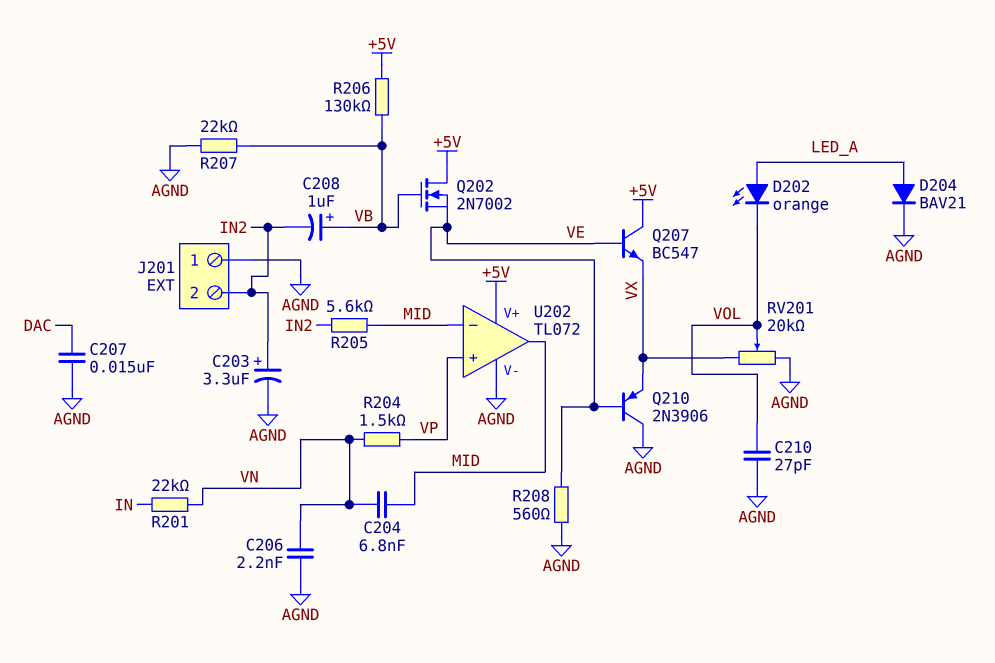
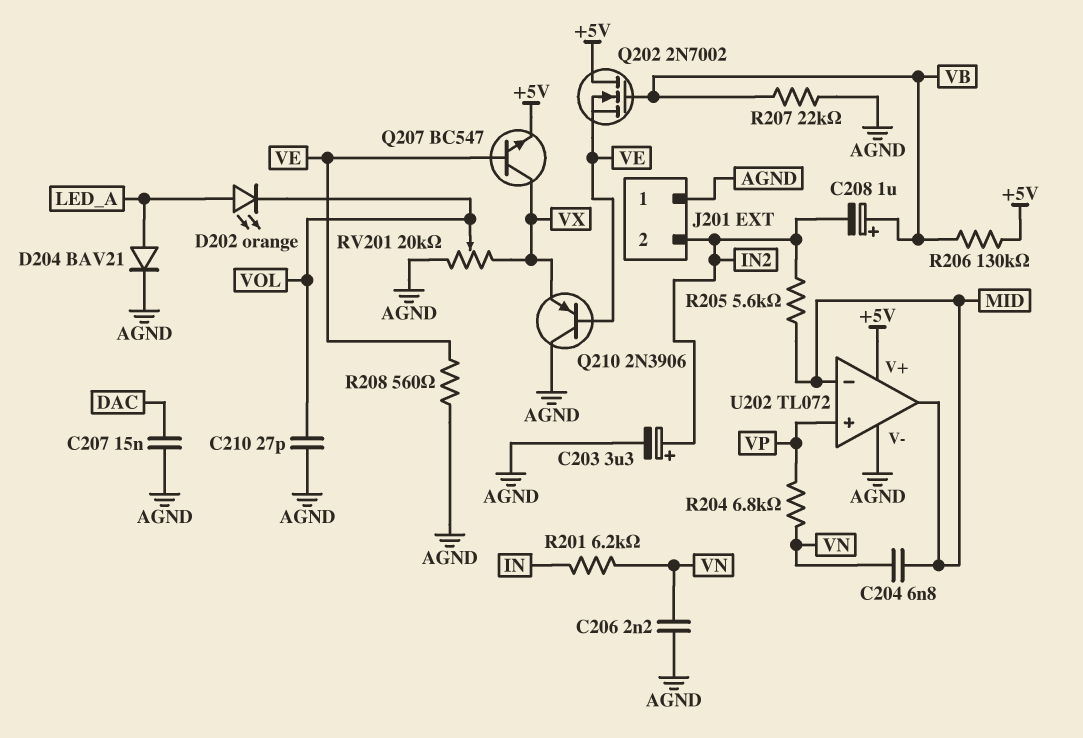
Q207: NPN BC547 (B VE, C +5V, E VX) -> NPN BC547 (B VE, C VX, E +5V)
R201: 22k (IN, VN) -> 6.2k (IN, VN)
R204: 1.5k (VN, VP) -> 6.8k (VN, VP)

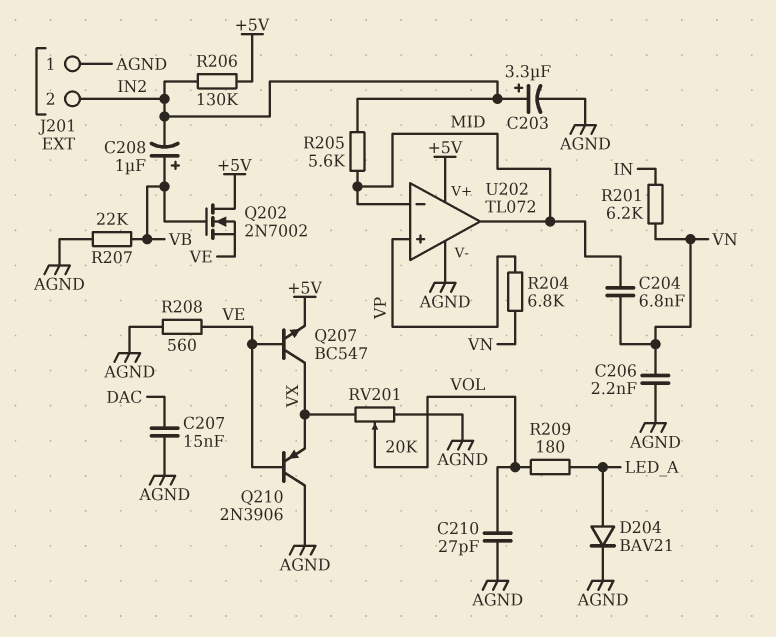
D202: LED orange (A LED_A, K VOL) -> none
R206: 130k (+5V, VB) -> 130k (+5V, IN2)
R209: none -> 180 (LED_A, VOL)

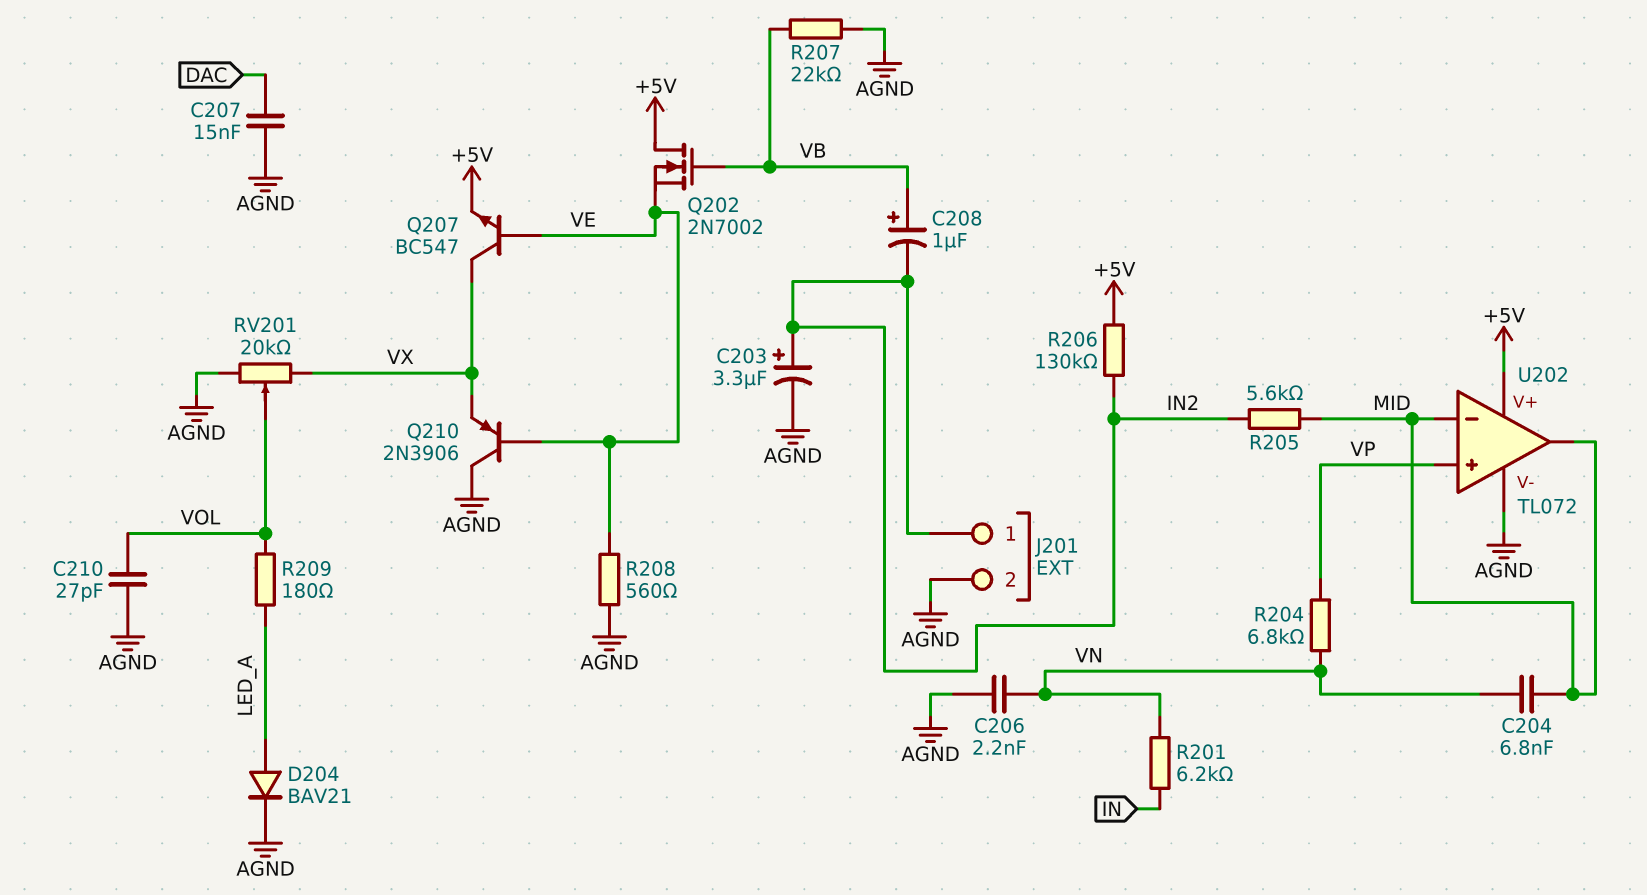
J201 pin 1: AGND -> IN2
J201 pin 2: IN2 -> AGND

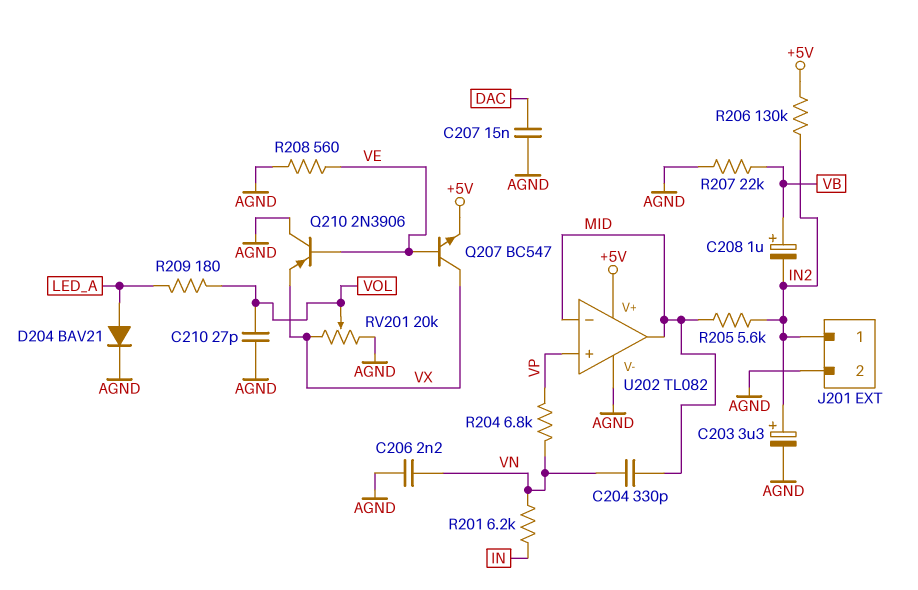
C204: 6.8nF (MID, VN) -> 330pF (MID, VN)
Q202: NMOS 2N7002 (G VB, D +5V, S VE) -> none
U202: TL072 -> TL082

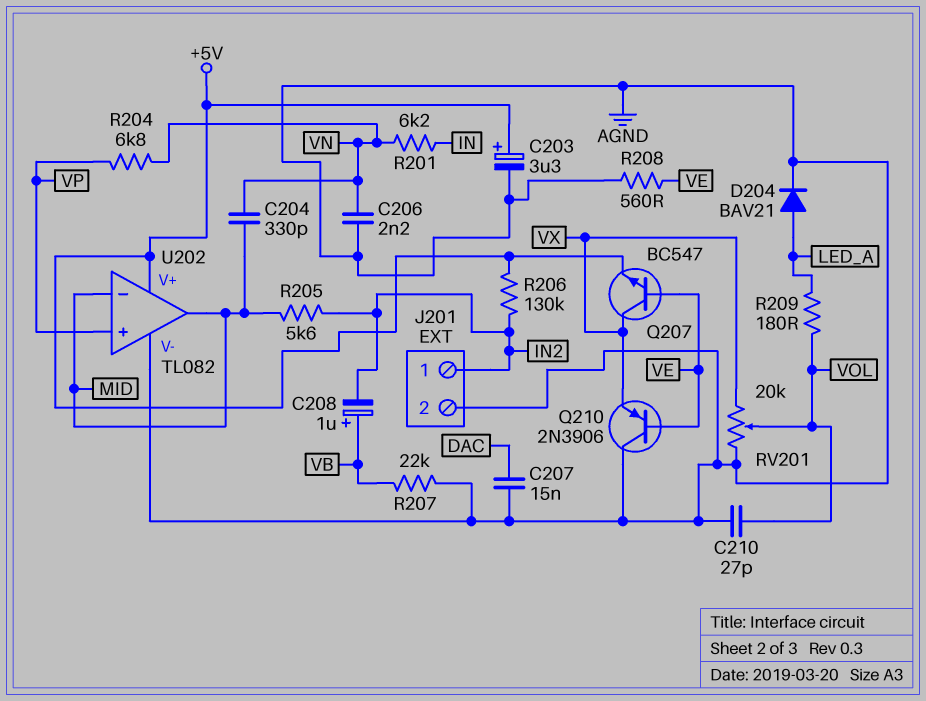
C203: 3.3uF (plus IN2, minus AGND) -> 3.3uF (plus +5V, minus AGND)

